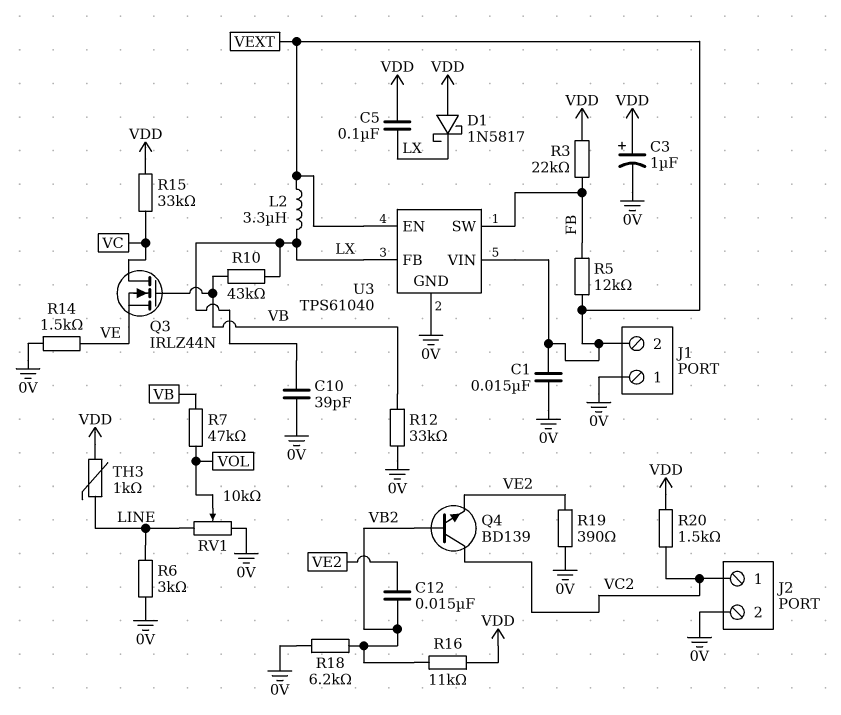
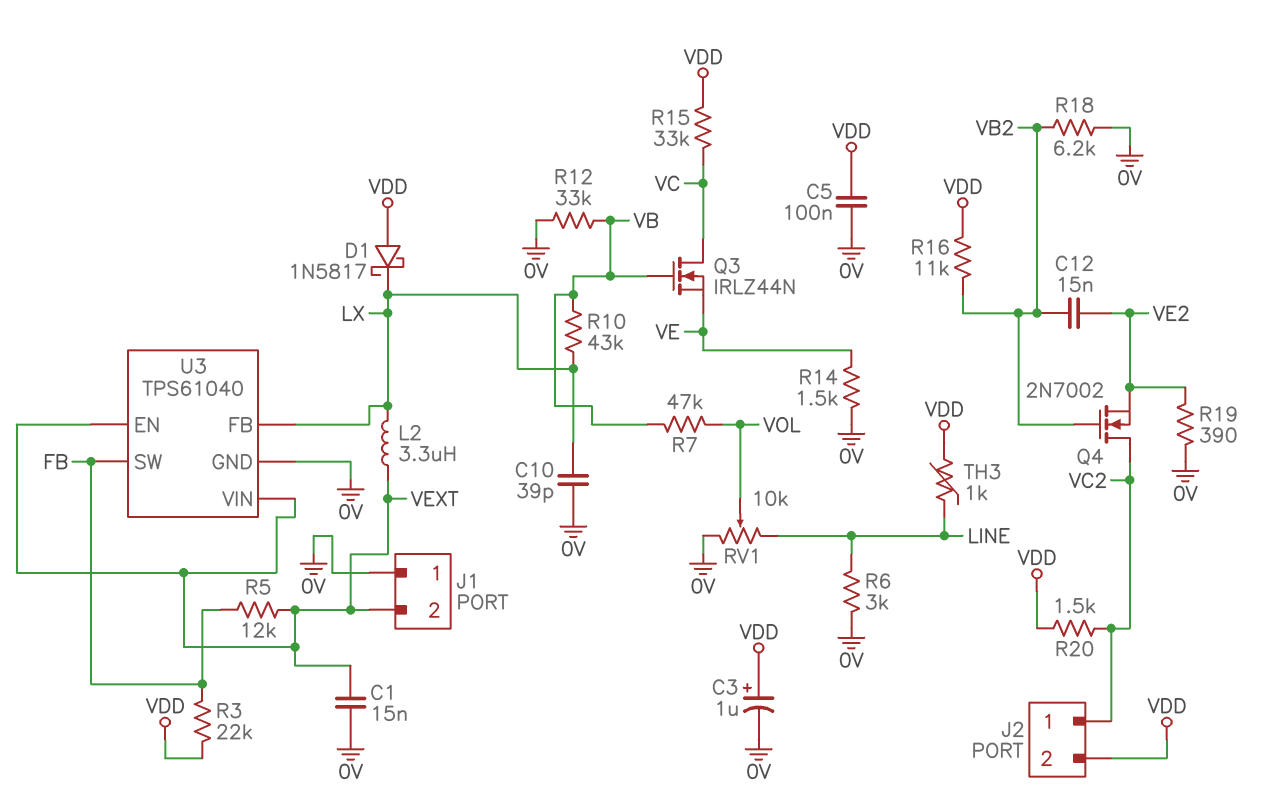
C5: 100nF (LX, VDD) -> 100nF (0V, VDD)
J2 pin 2: 0V -> VDD
Q4: NPN BD139 (B VB2, C VC2, E VE2) -> NMOS 2N7002 (G VB2, D VC2, S VE2)

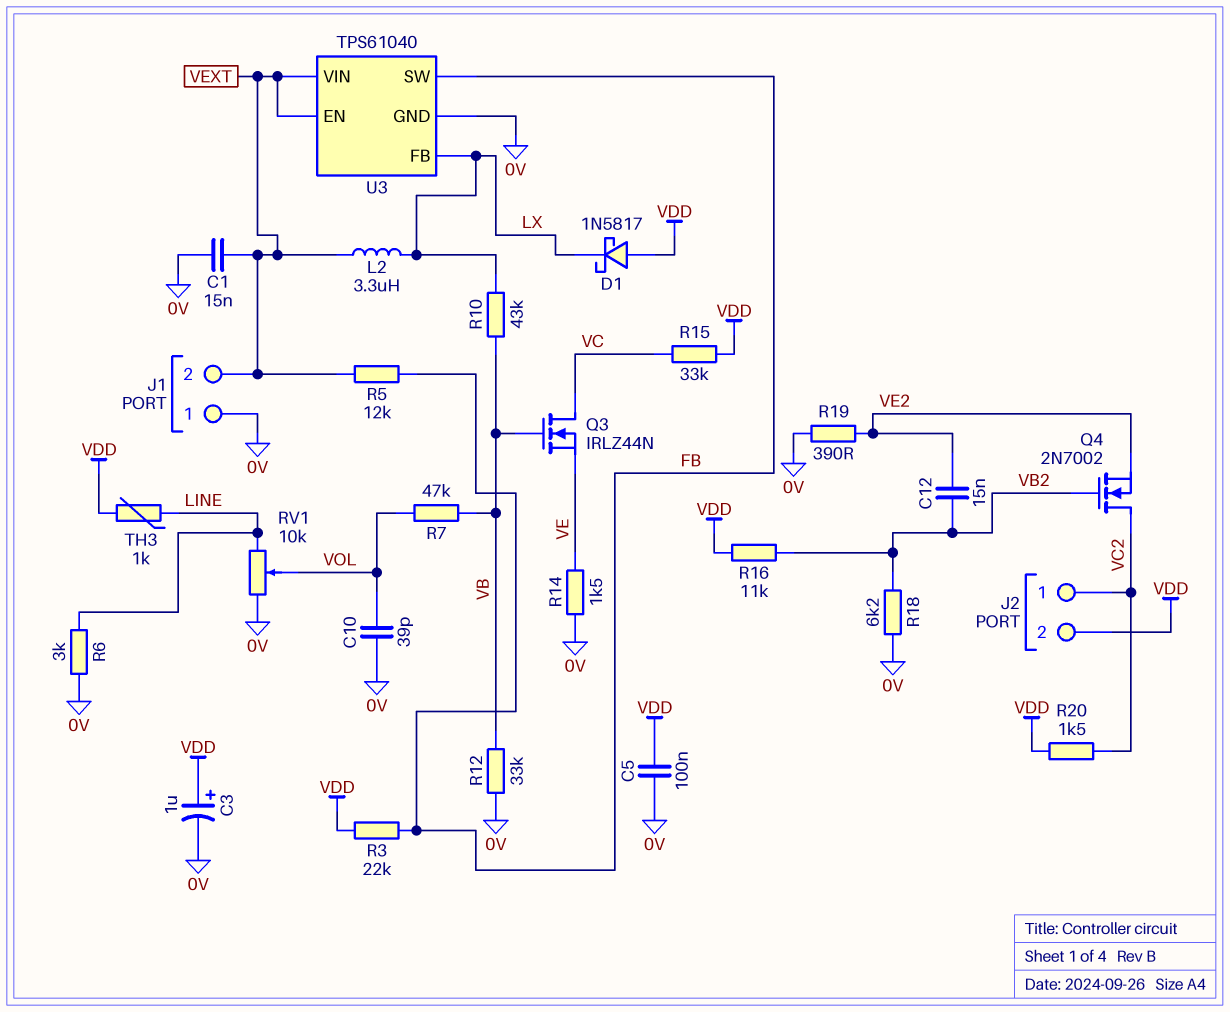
C10: 39pF (0V, LX) -> 39pF (0V, VOL)

